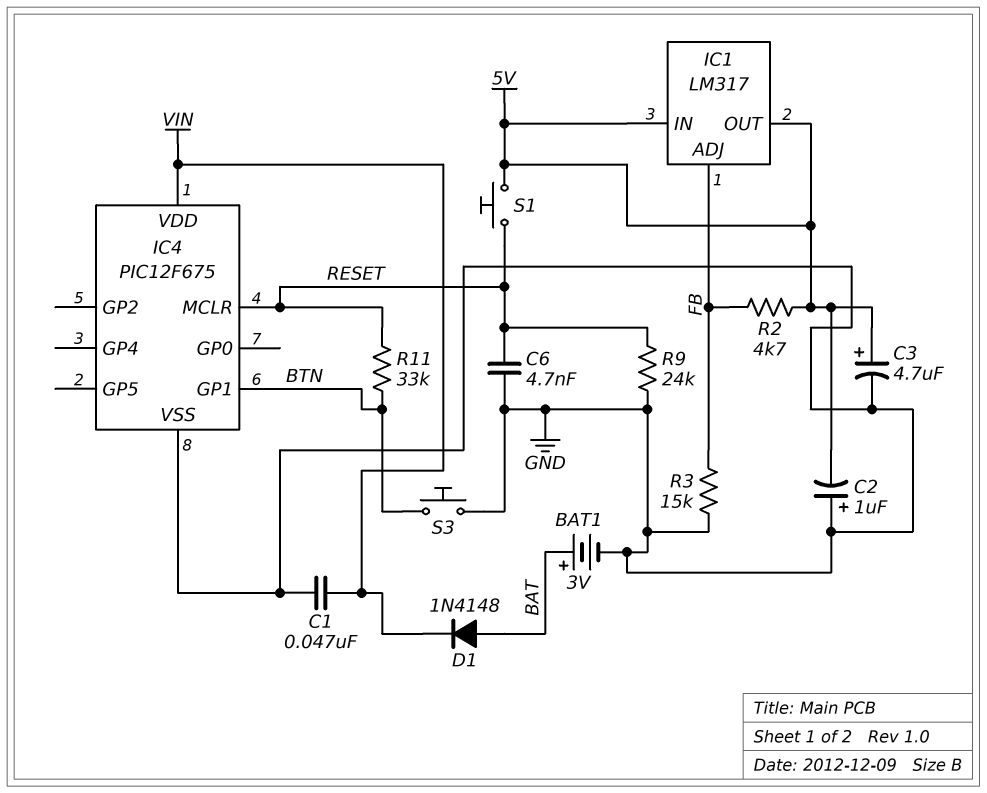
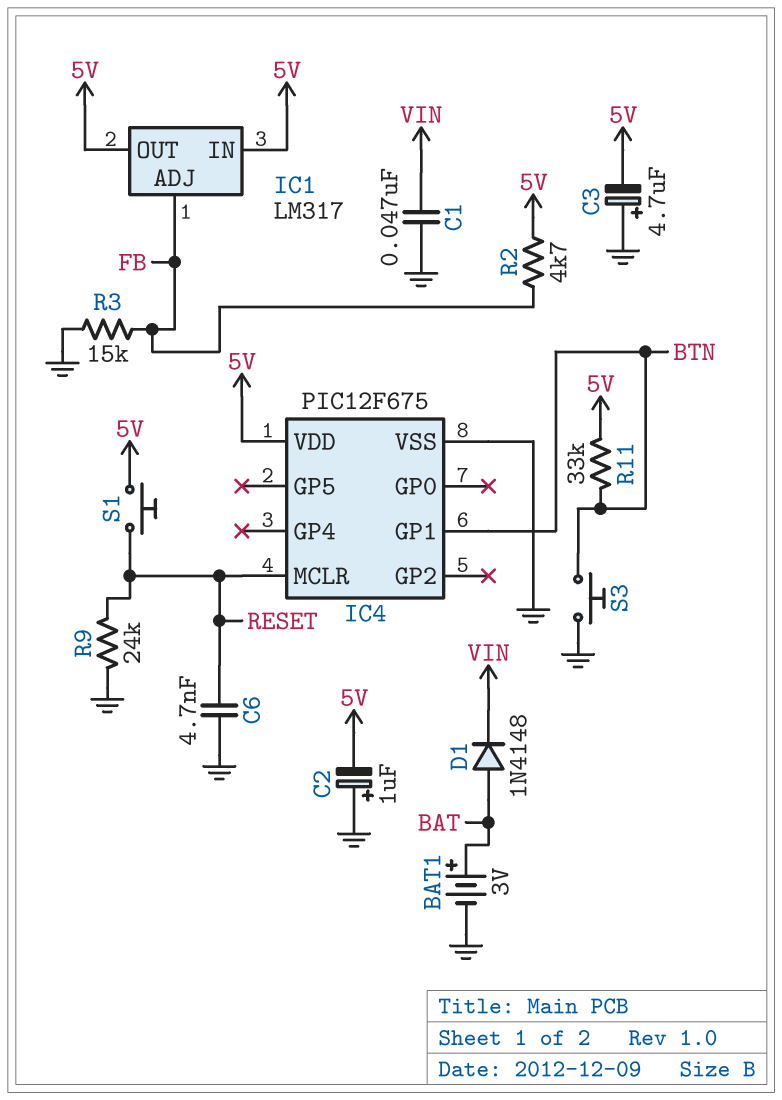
C3: 4.7uF (plus 5V, minus GND) -> 4.7uF (plus GND, minus 5V)
IC4 pin VDD: VIN -> 5V
R11: 33k (BTN, RESET) -> 33k (5V, BTN)

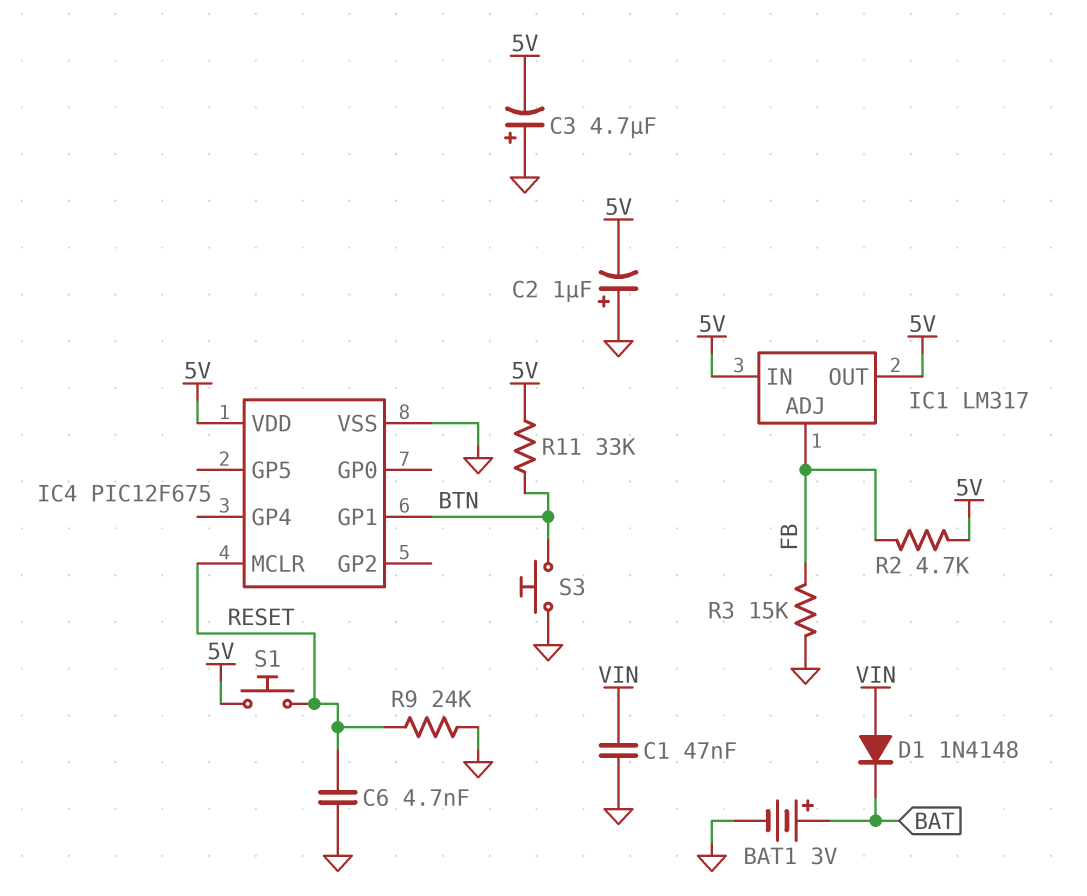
D1: diode 1N4148 (A BAT, K VIN) -> diode 1N4148 (A VIN, K BAT)

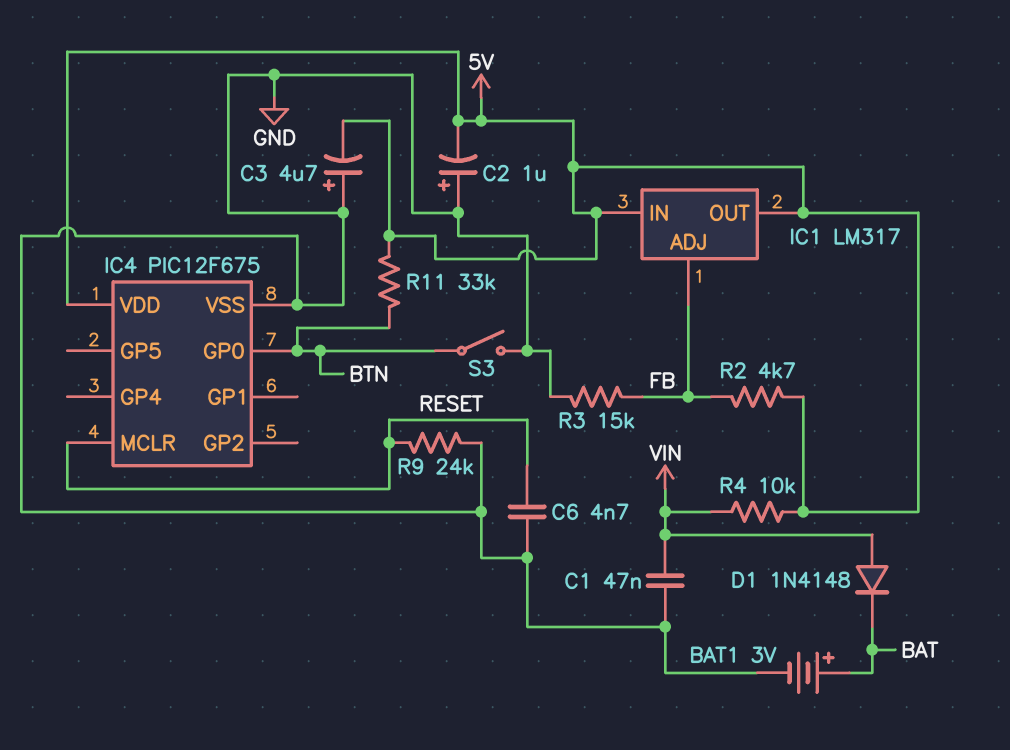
IC4 pin GP0: none -> BTN
IC4 pin GP1: BTN -> none
R4: none -> 10k (5V, VIN)
S1: button (5V, RESET) -> none
S3: button (BTN, GND) -> switch (BTN, GND)

